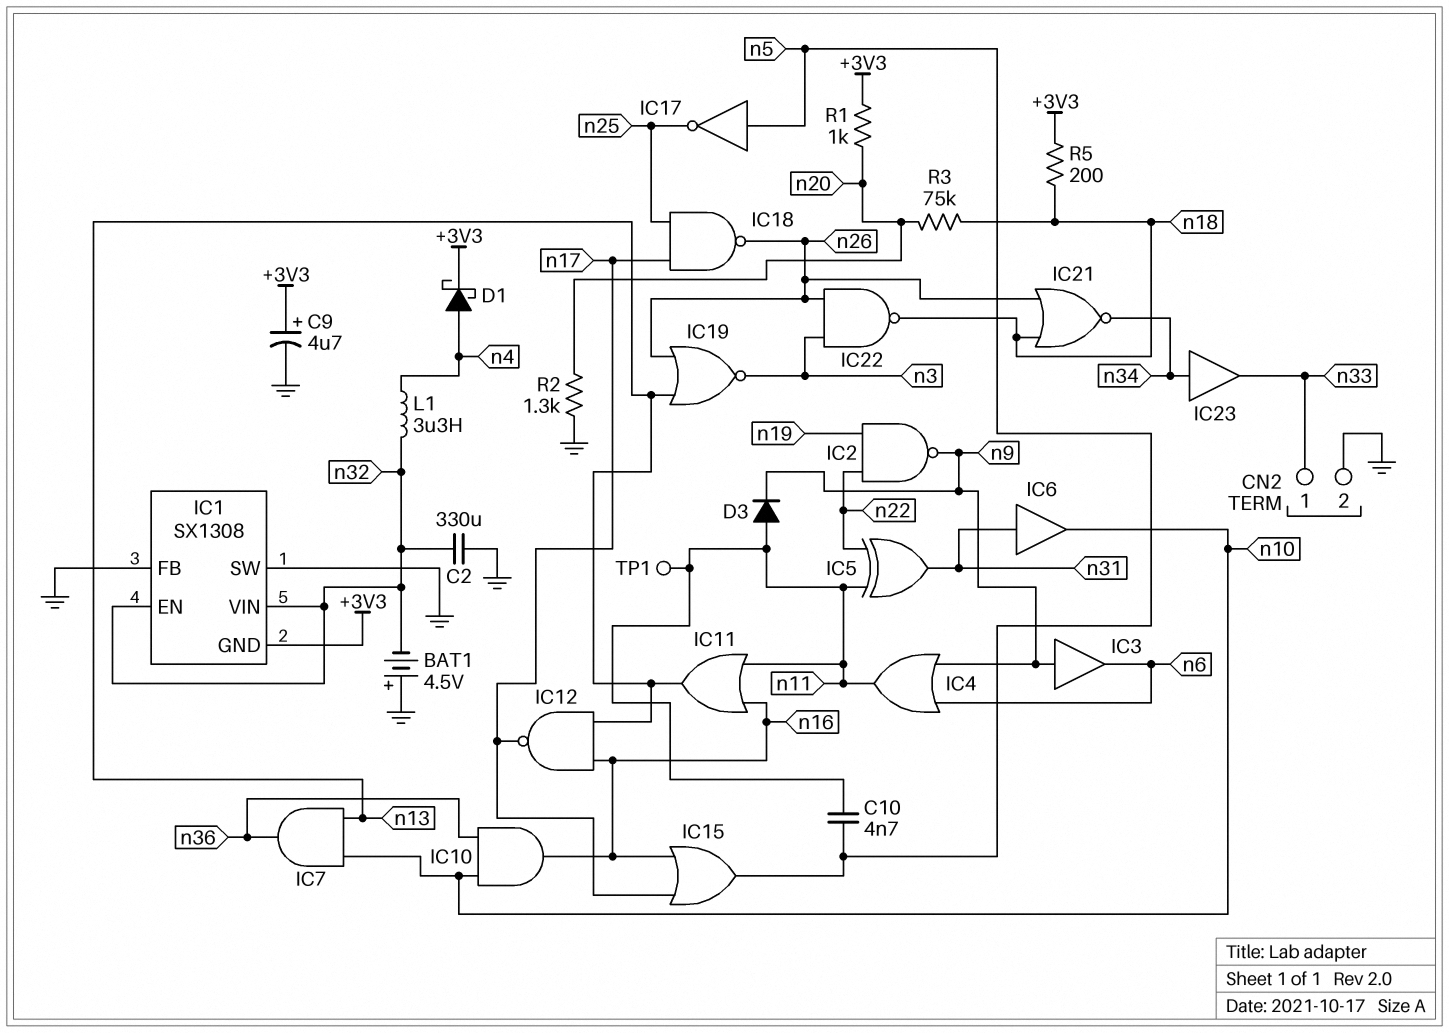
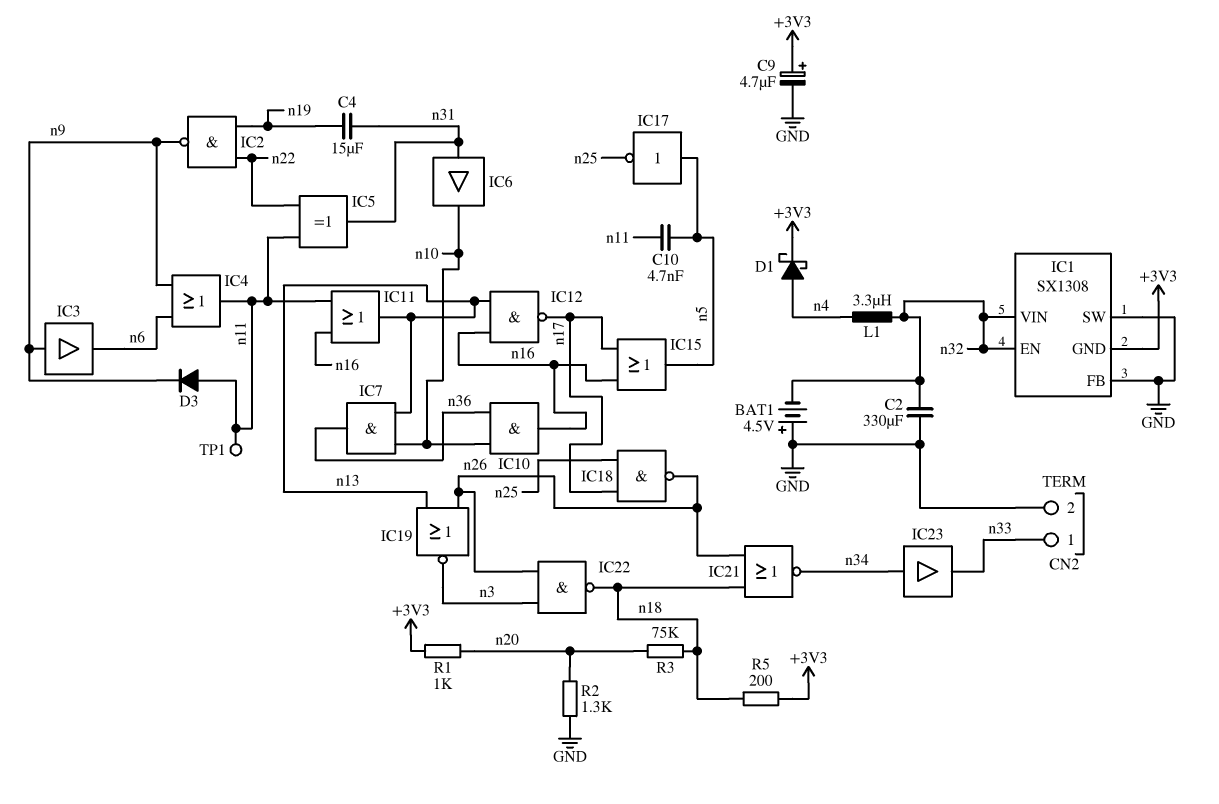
C4: none -> 15uF (n19, n31)

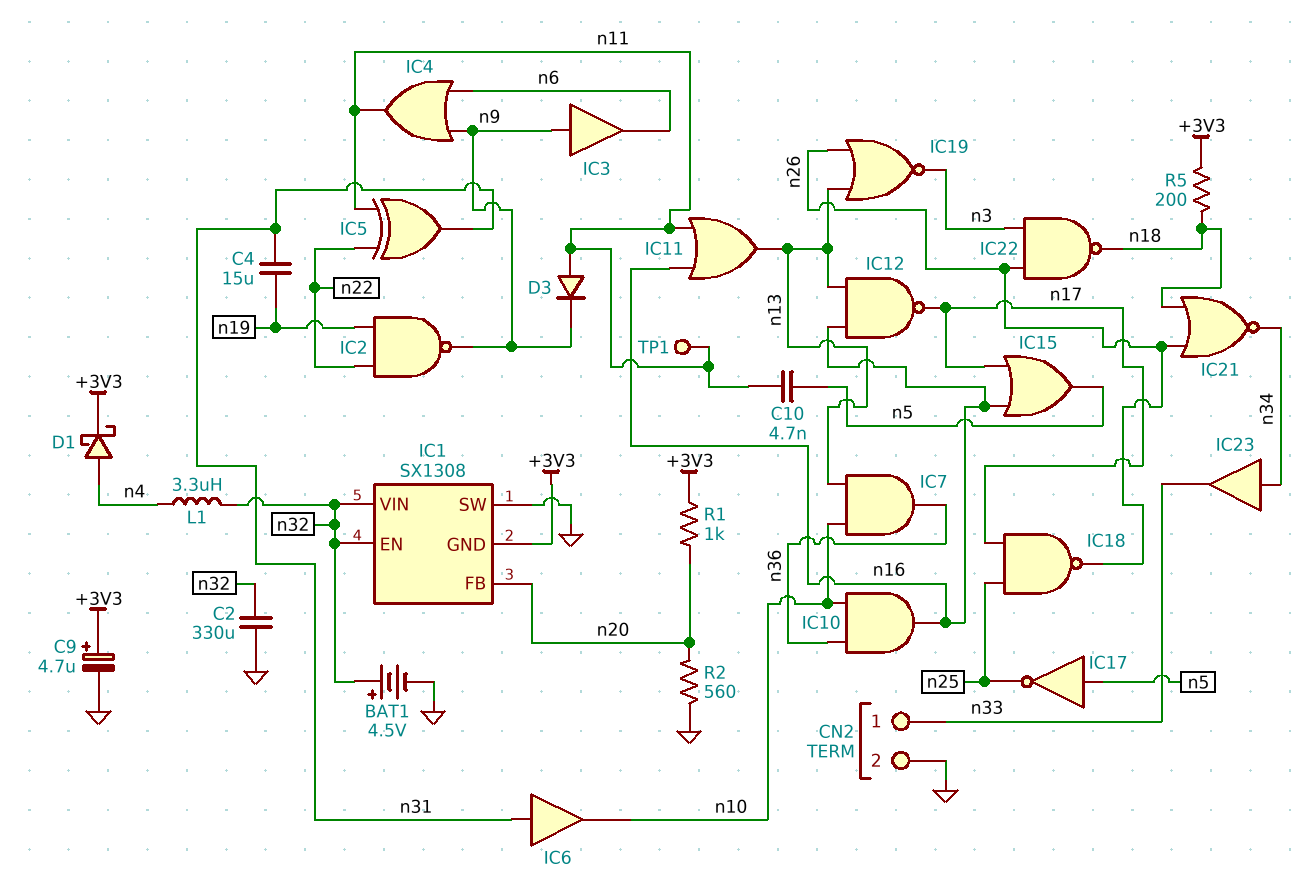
BAT1: 4.5V (plus GND, minus n32) -> 4.5V (plus n32, minus GND)
IC1 pin FB: GND -> n20
R2: 1.3k (GND, n20) -> 560 (GND, n20)
R3: 75k (n18, n20) -> none

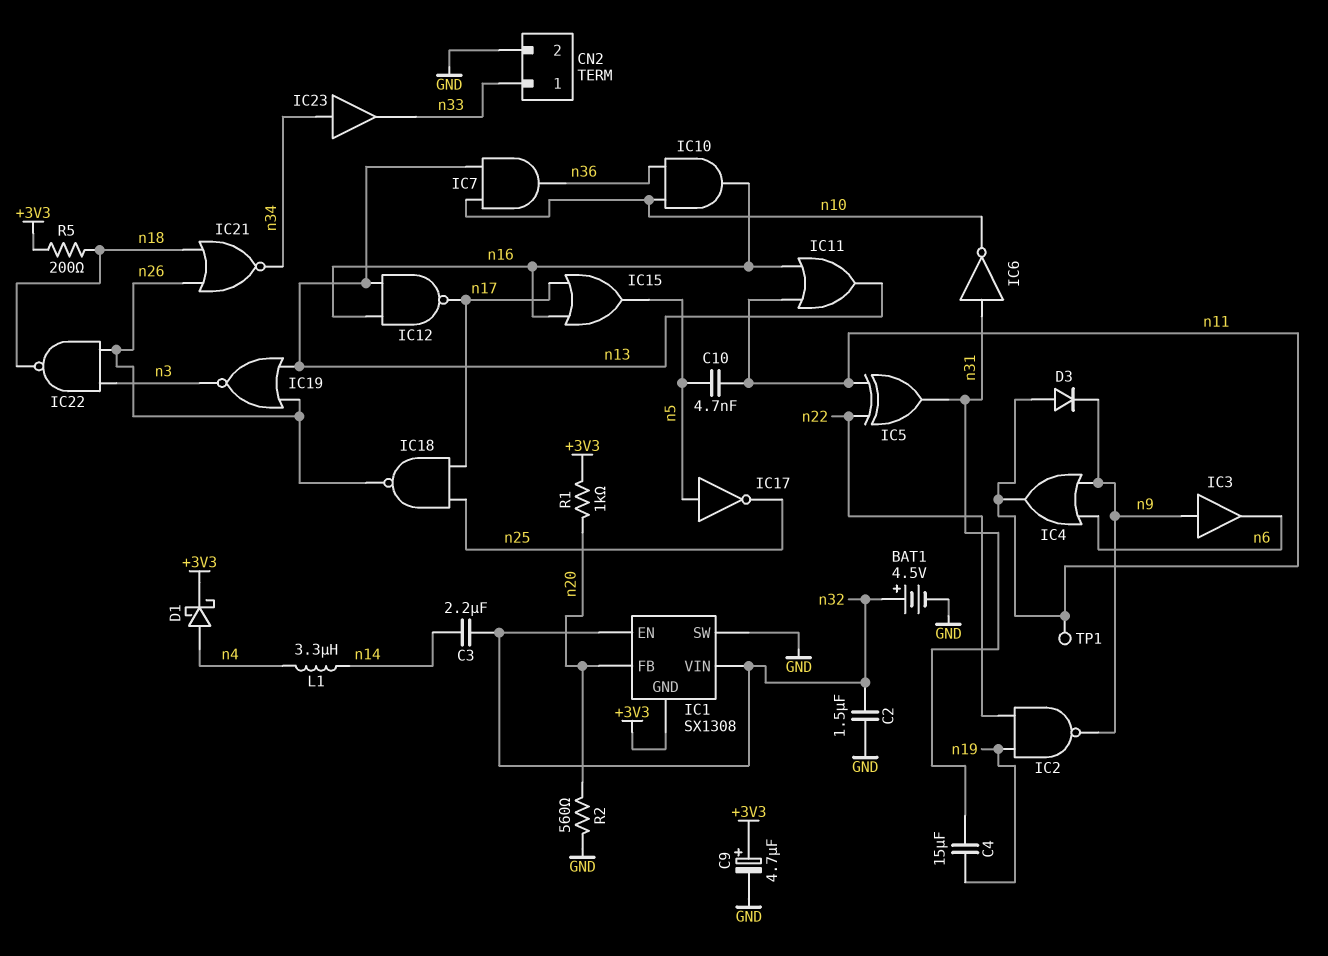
C2: 330uF (GND, n32) -> 1.5uF (GND, n32)
C3: none -> 2.2uF (n14, n32)
IC6: buffer (in n31, out n10) -> NOT (in n31, out n10)
L1: 3.3uH (n4, n32) -> 3.3uH (n4, n14)

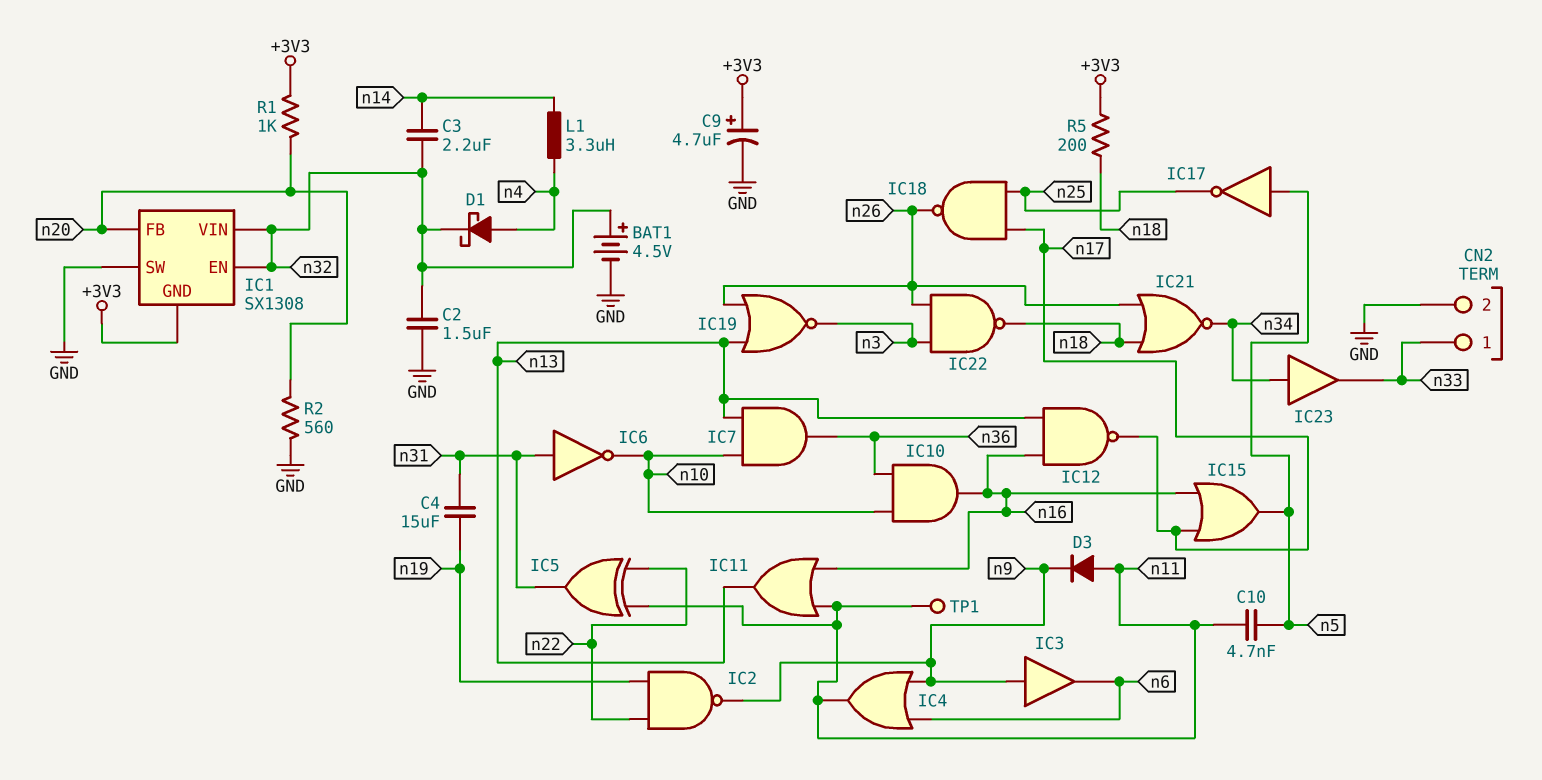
D1: schottky (A n4, K +3V3) -> schottky (A n4, K n32)

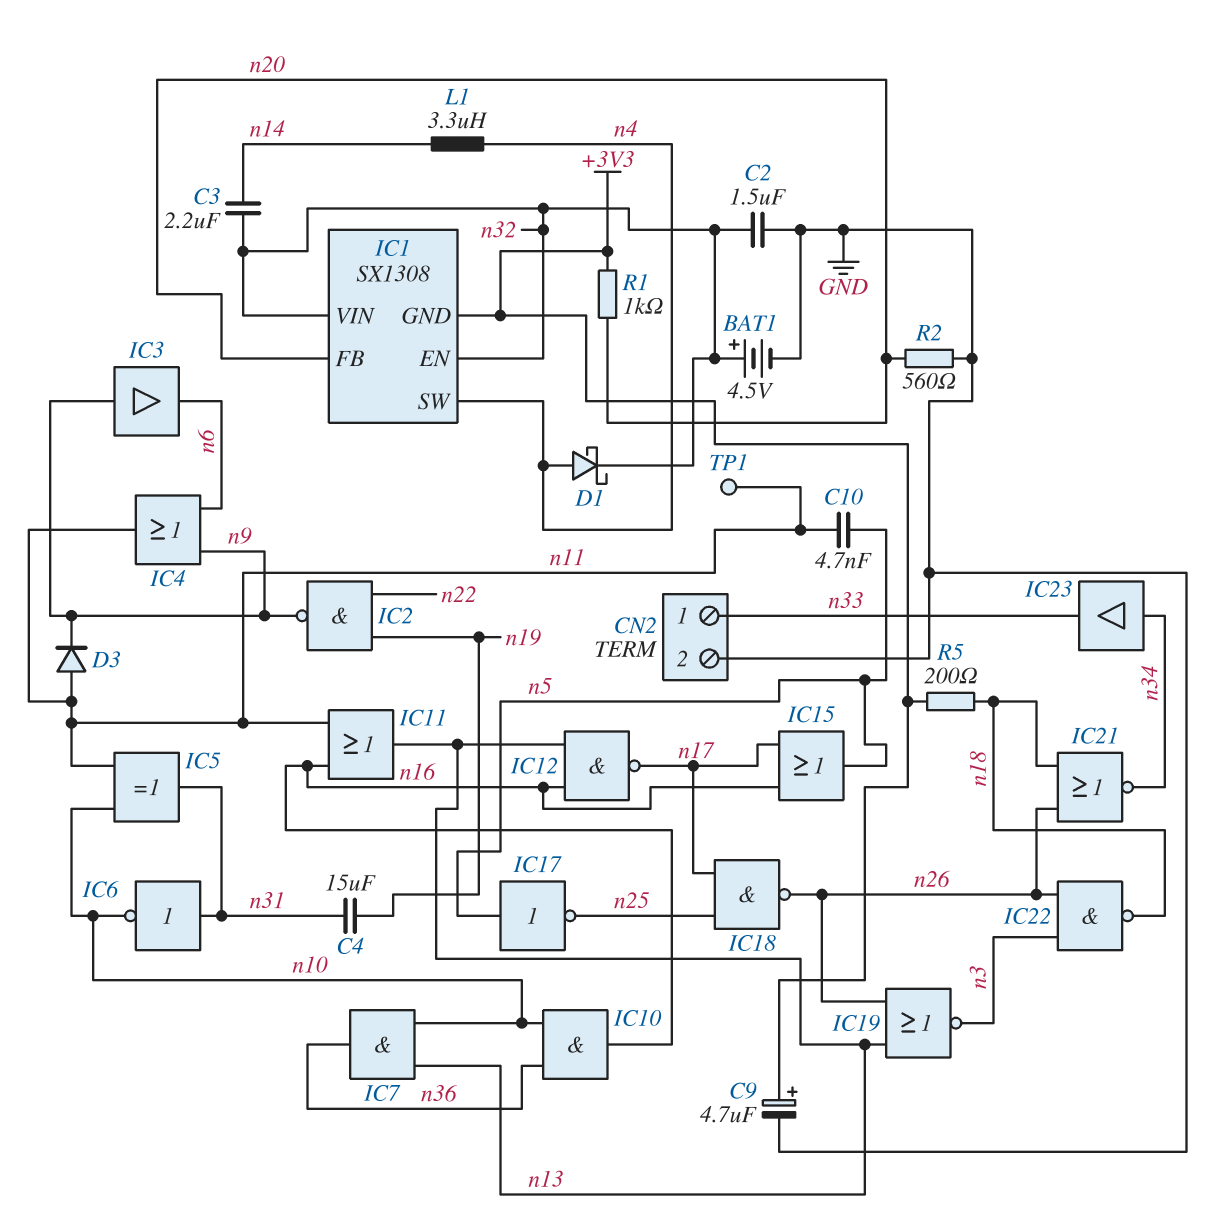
IC1 pin SW: GND -> n4
IC5: XOR (in n11, in n22, out n31) -> XOR (in n10, in n11, out n31)

